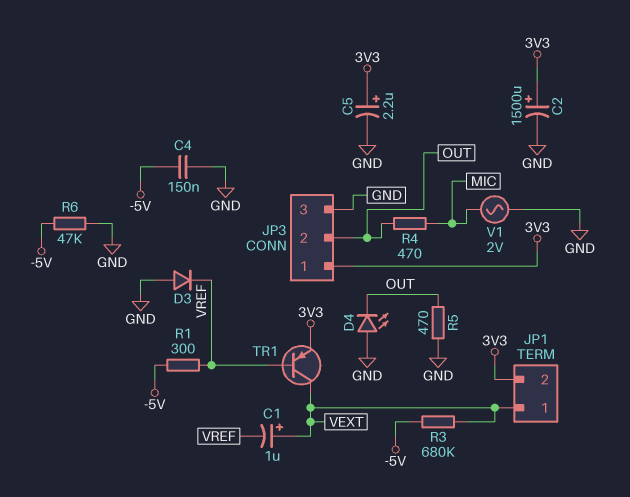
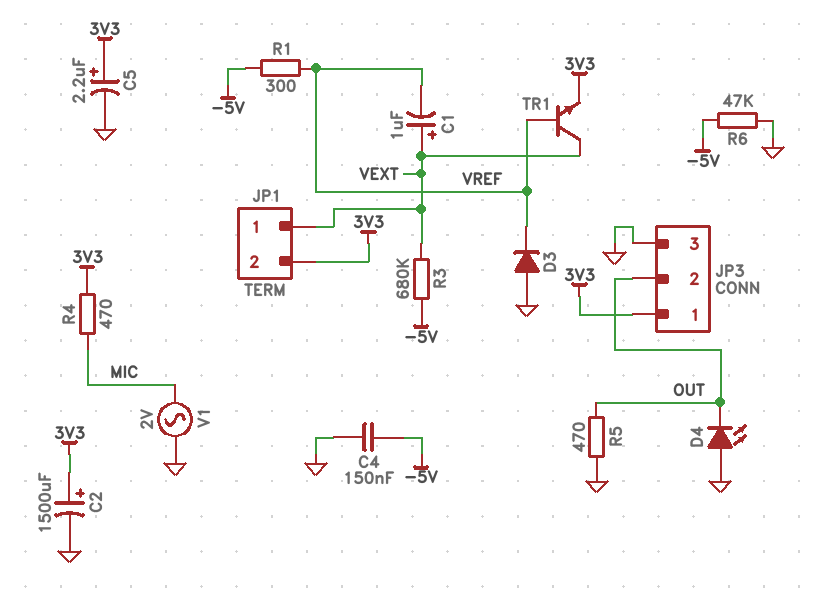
R4: 470 (MIC, OUT) -> 470 (3V3, MIC)
TR1: PNP (B VREF, C VEXT, E 3V3) -> NPN (B VREF, C VEXT, E 3V3)

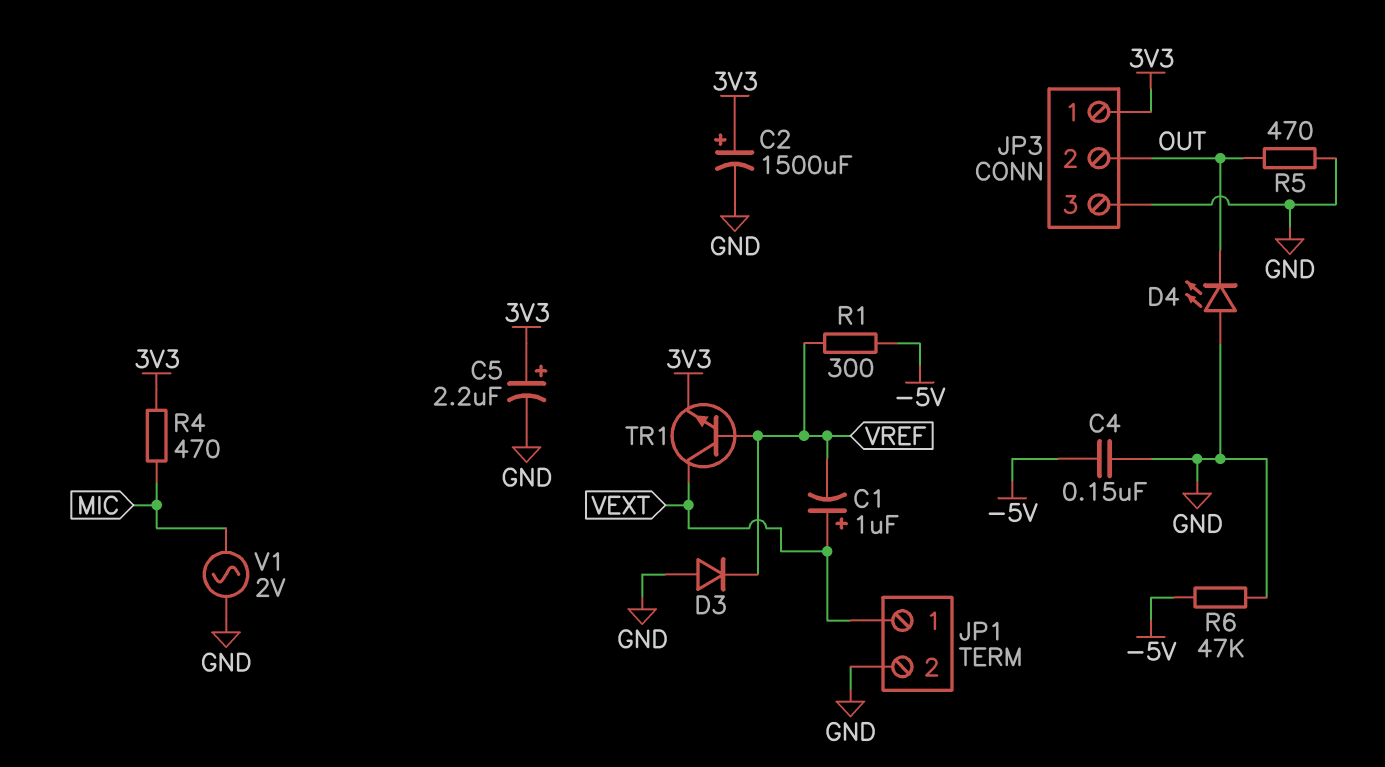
JP1 pin 2: 3V3 -> GND
R3: 680k (-5V, VEXT) -> none

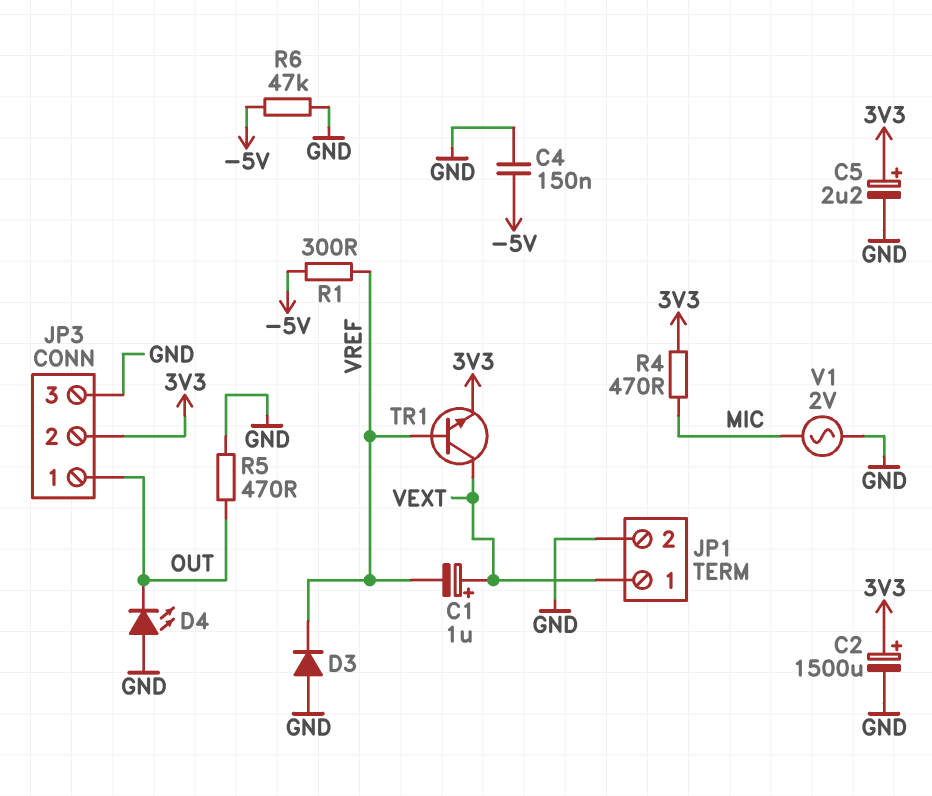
JP3 pin 1: 3V3 -> OUT
JP3 pin 2: OUT -> 3V3

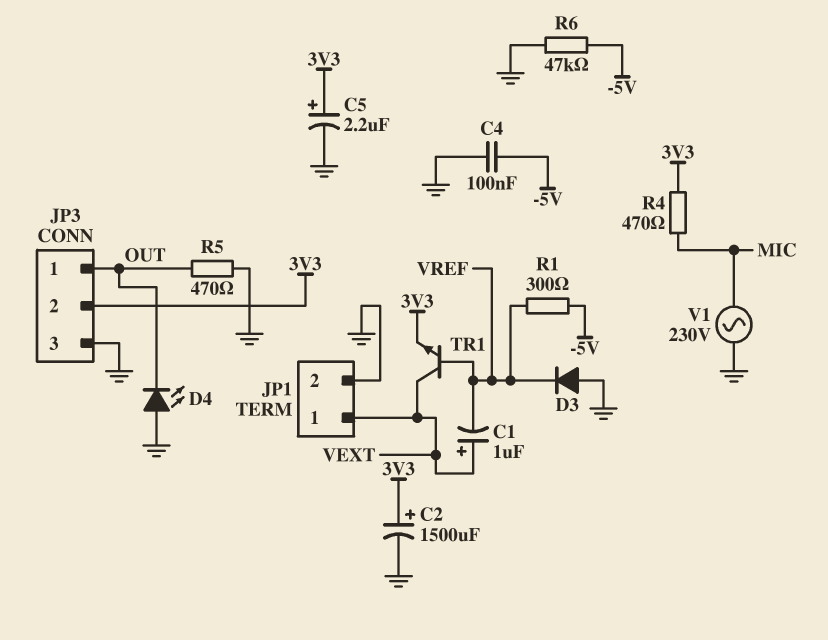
C4: 150nF (-5V, GND) -> 100nF (-5V, GND)
V1: AC 2V (GND, MIC) -> AC 230V (GND, MIC)

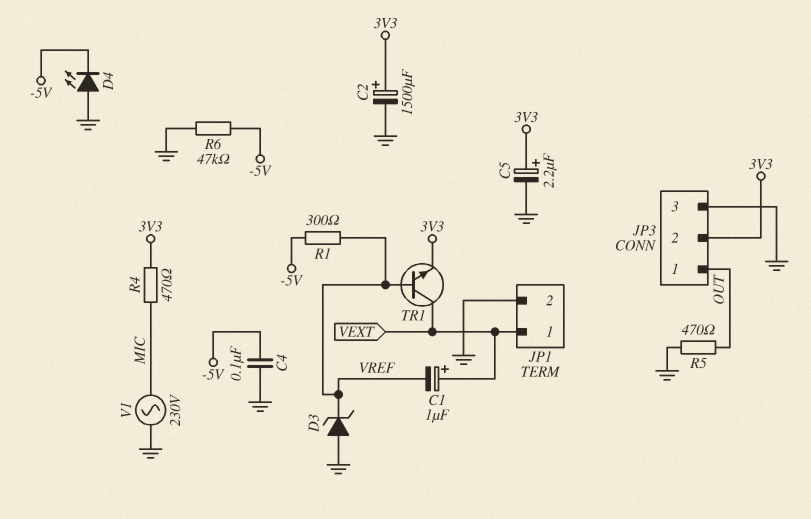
D3: diode (A GND, K VREF) -> zener (A GND, K VREF)
D4: LED (A GND, K OUT) -> LED (A GND, K -5V)

